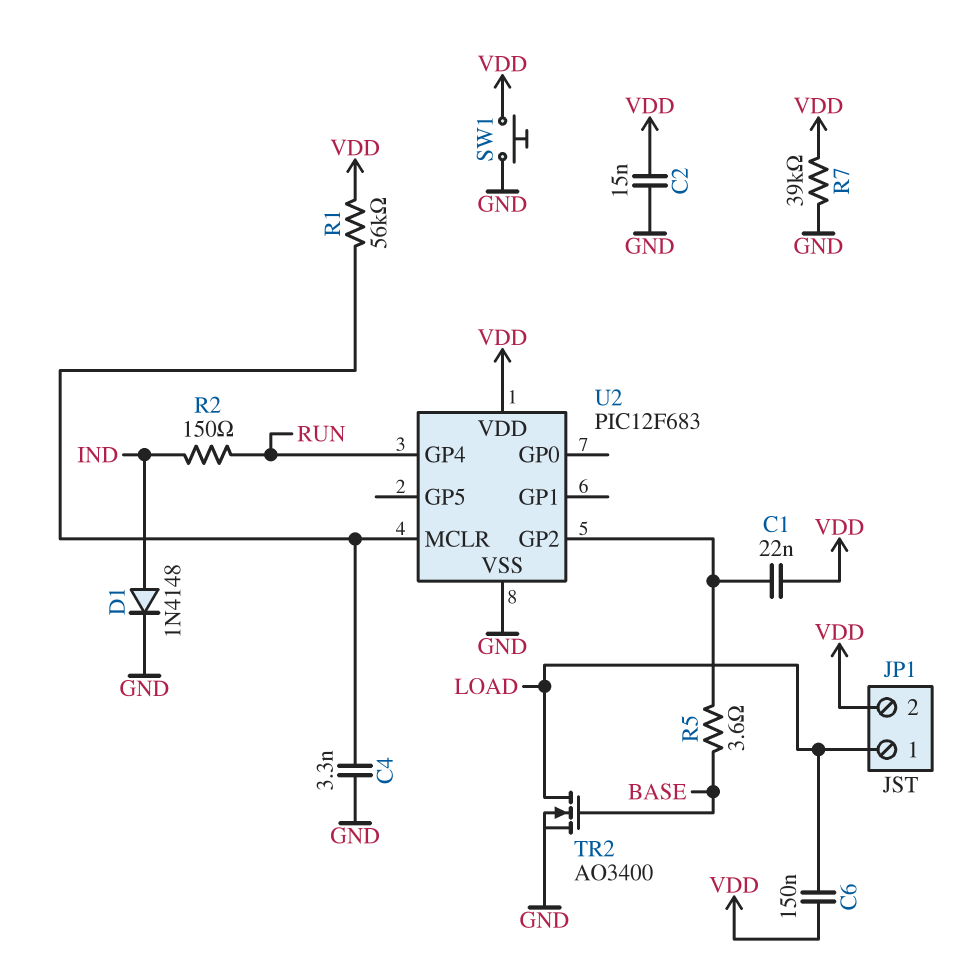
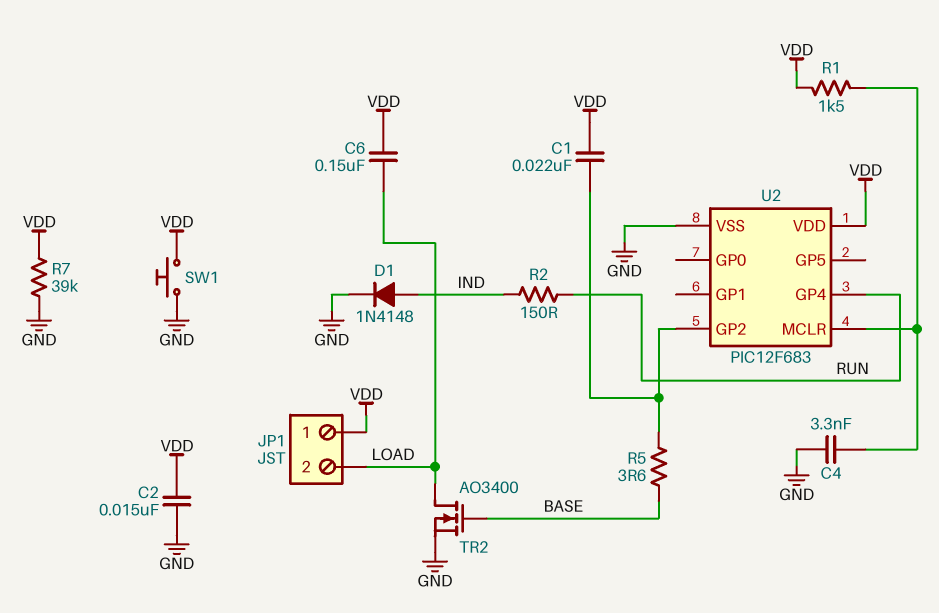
JP1 pin 1: LOAD -> VDD
JP1 pin 2: VDD -> LOAD
R1: 56k (U2/MCLR, VDD) -> 1.5k (U2/MCLR, VDD)

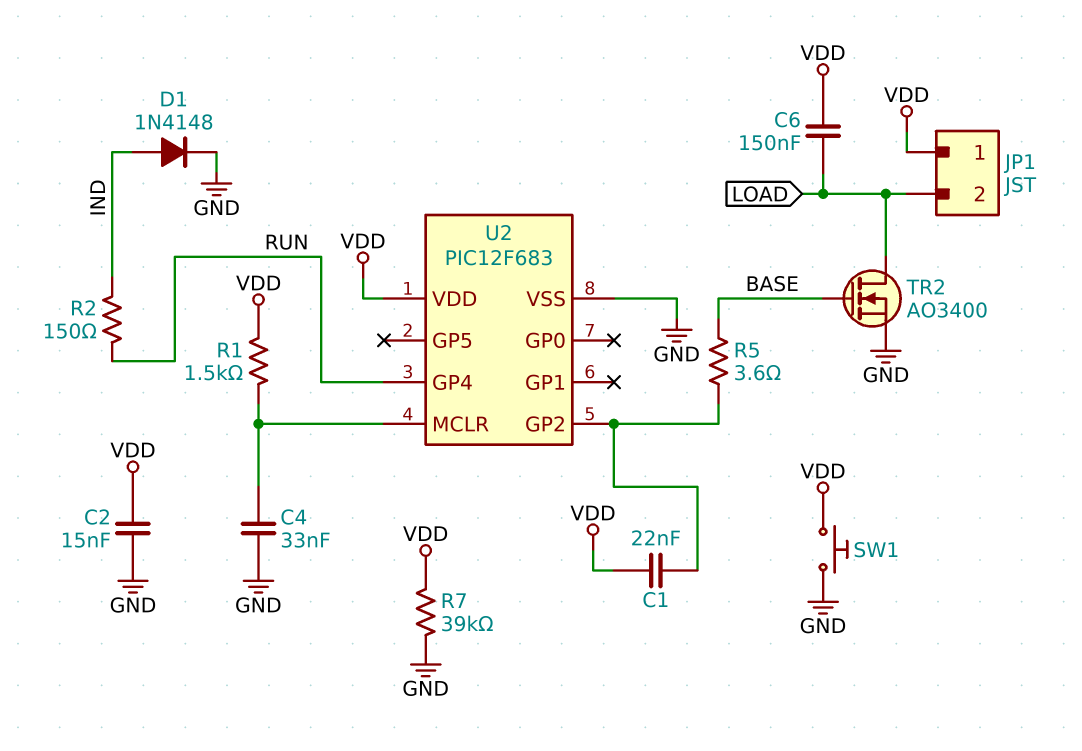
C4: 3.3nF (GND, U2/MCLR) -> 33nF (GND, U2/MCLR)

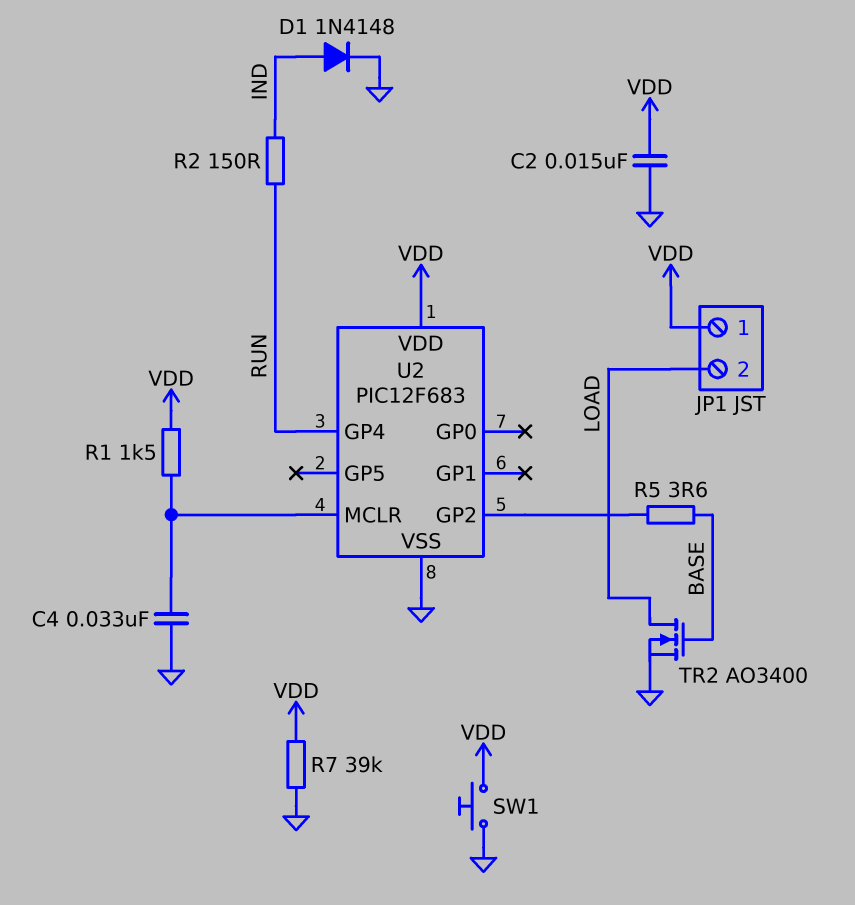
C1: 22nF (U2/GP2, VDD) -> none
C6: 150nF (LOAD, VDD) -> none

